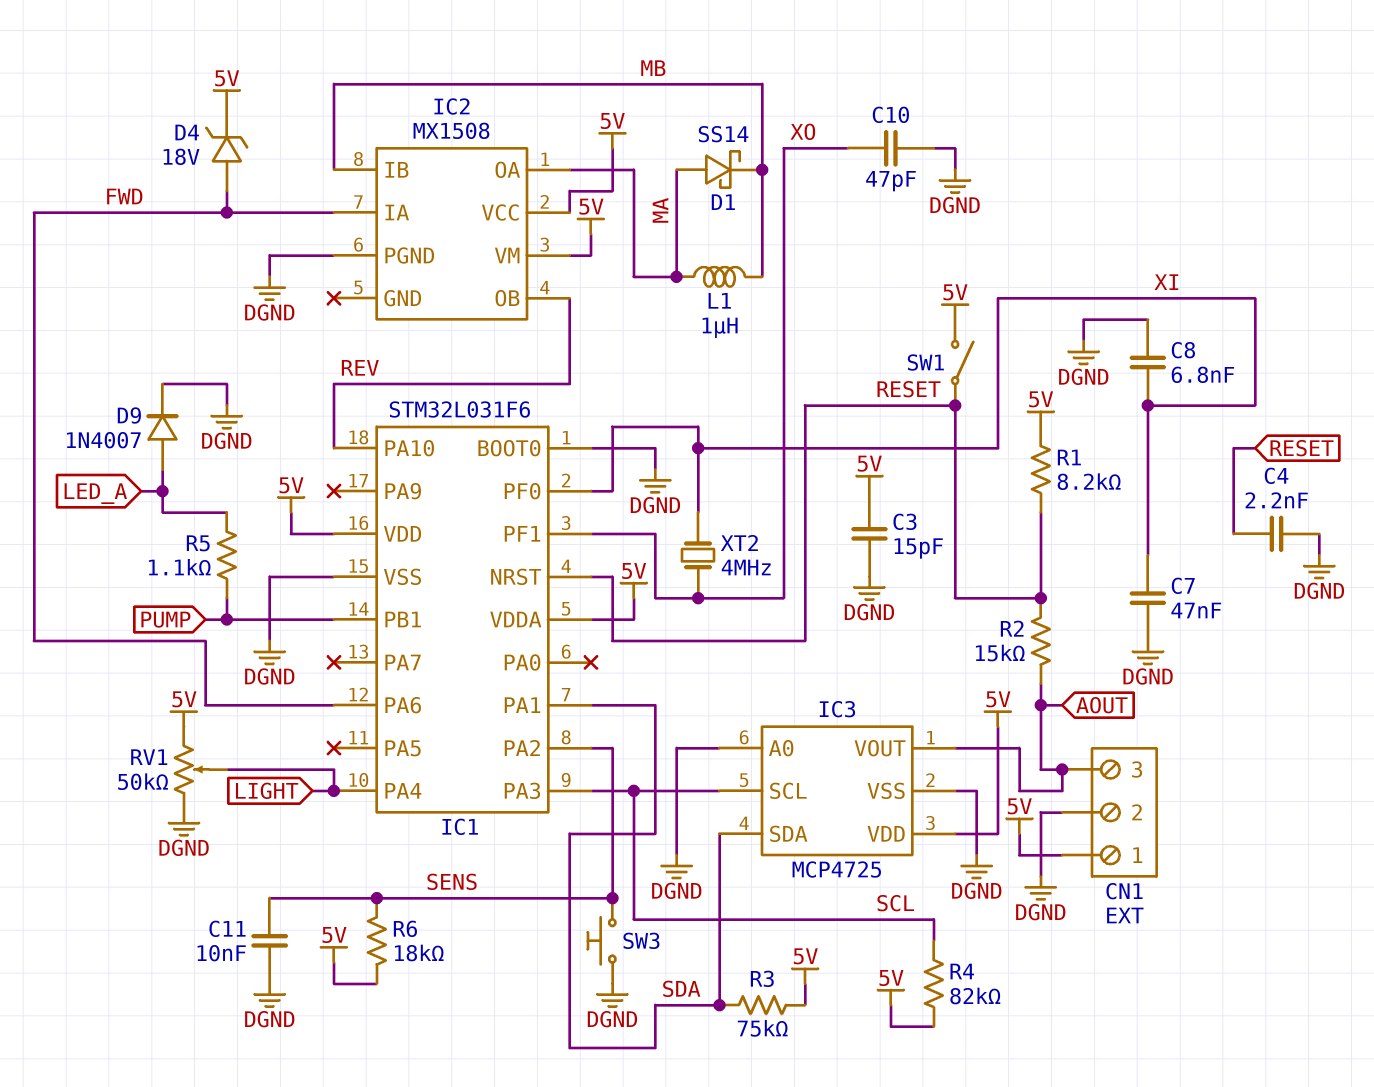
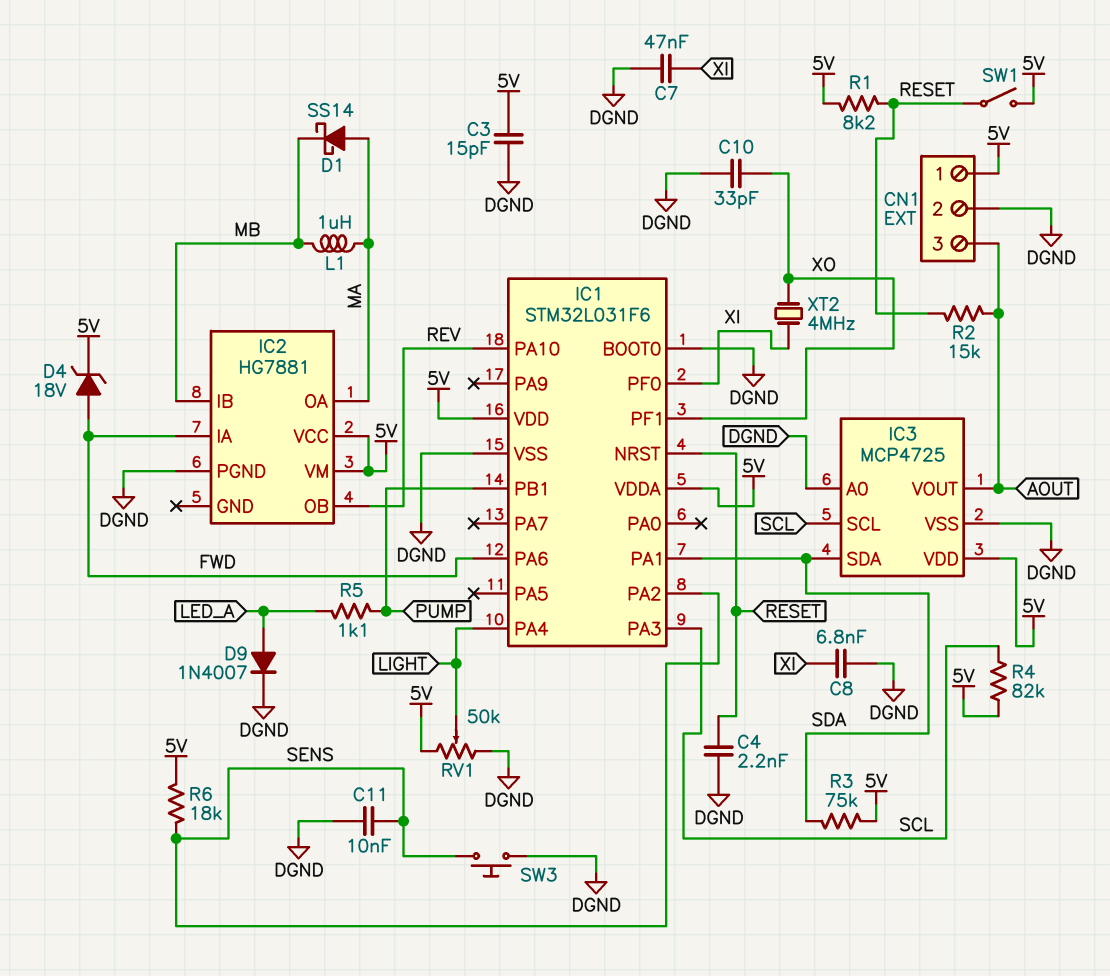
C10: 47pF (DGND, XO) -> 33pF (DGND, XO)
IC2: MX1508 -> HG7881

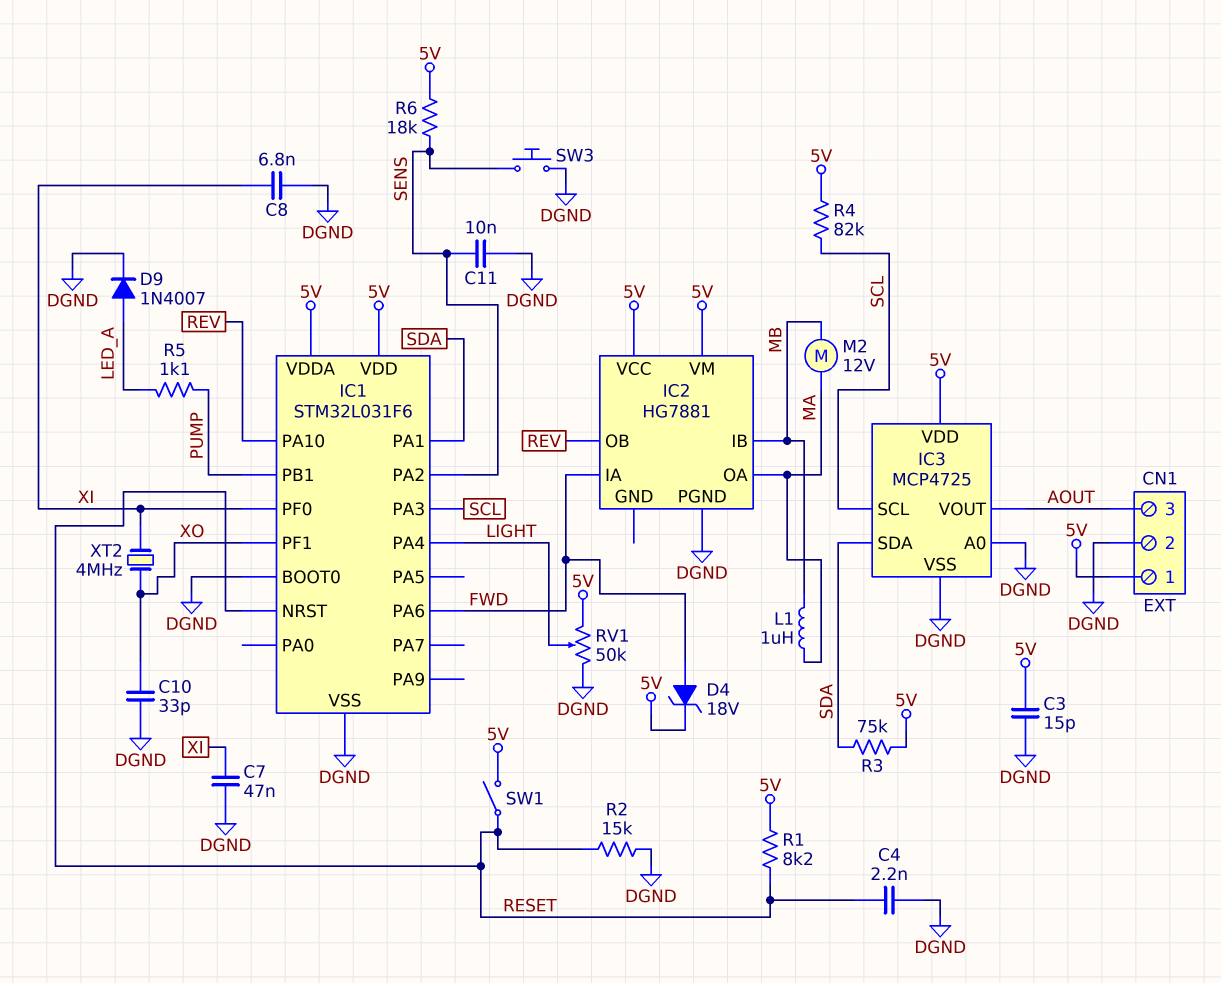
D1: schottky SS14 (A MA, K MB) -> none
M2: none -> motor 12V (MA, MB)
R2: 15k (AOUT, RESET) -> 15k (DGND, RESET)

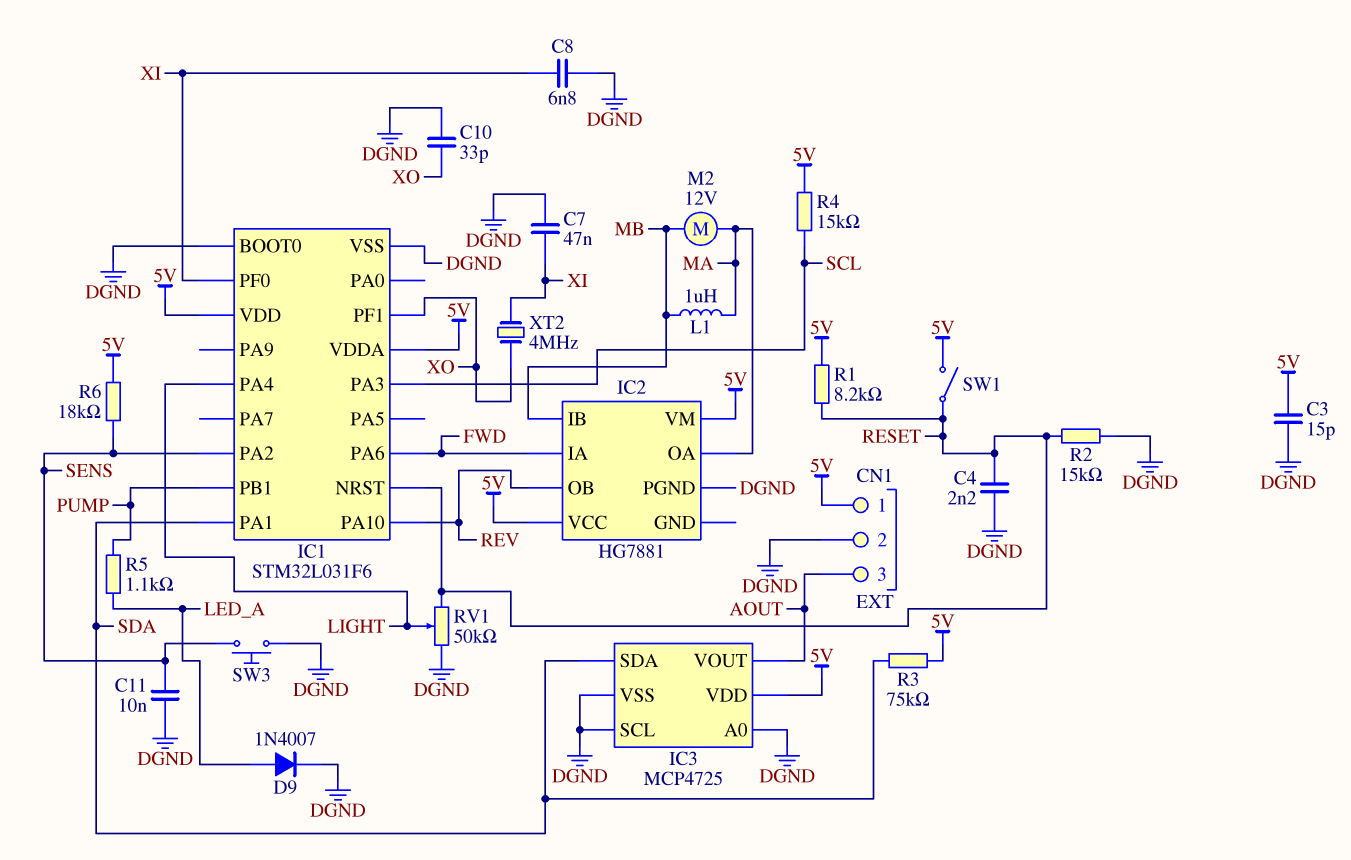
D4: zener 18V (A FWD, K 5V) -> none
IC3 pin SCL: SCL -> DGND
R4: 82k (5V, SCL) -> 15k (5V, SCL)
RV1: 50k (5V, DGND, wiper LIGHT) -> 50k (DGND, RESET, wiper LIGHT)

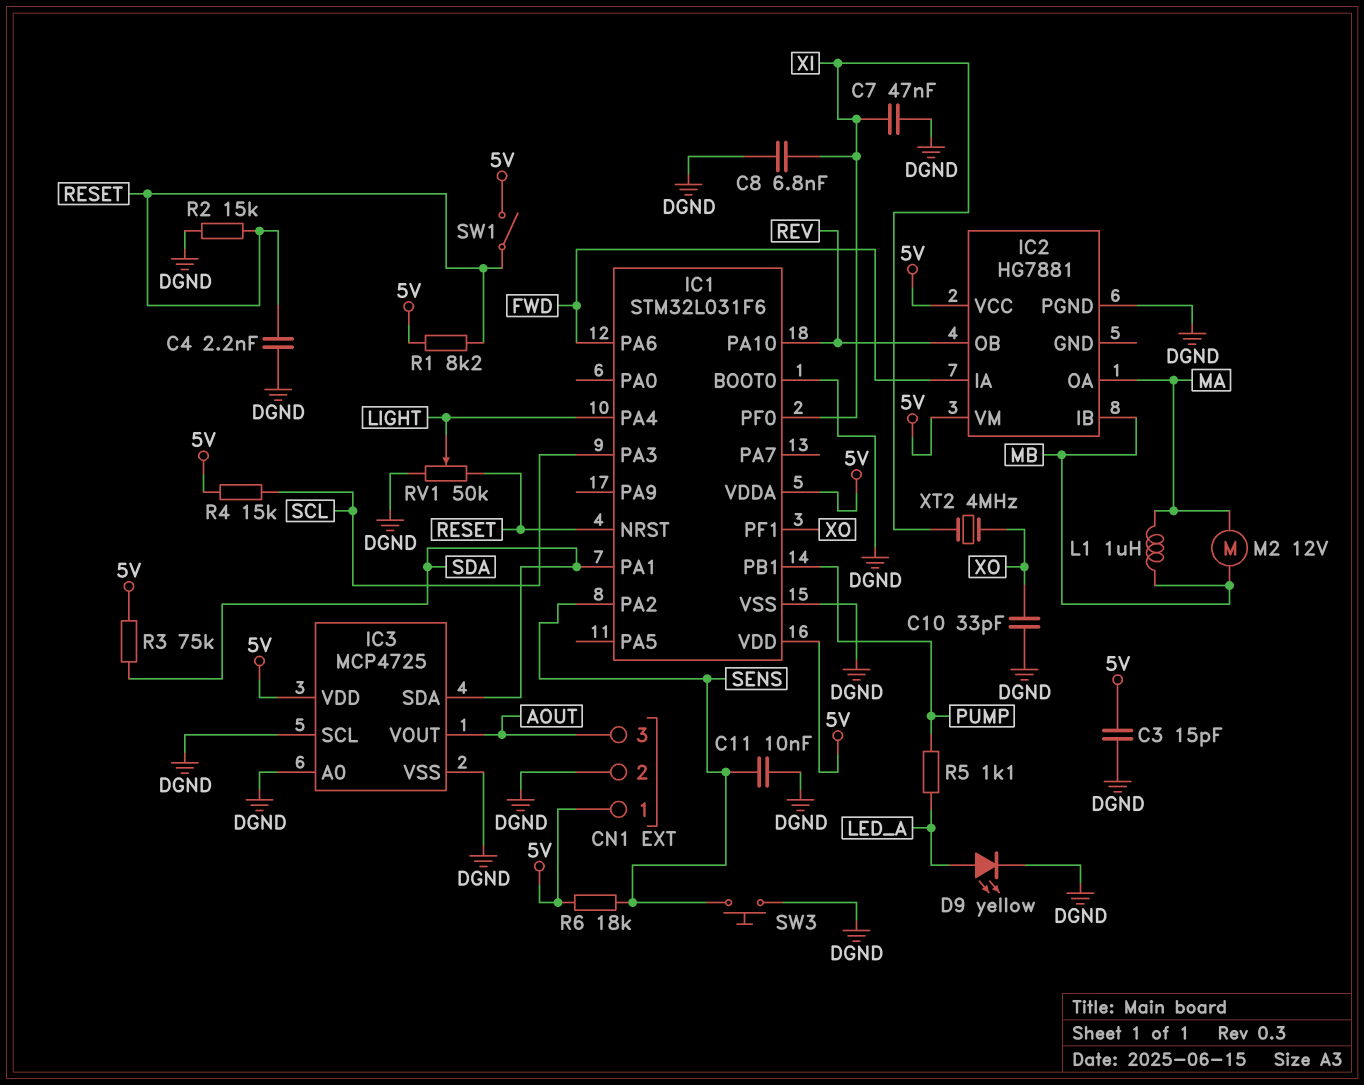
D9: diode 1N4007 (A LED_A, K DGND) -> LED yellow (A LED_A, K DGND)

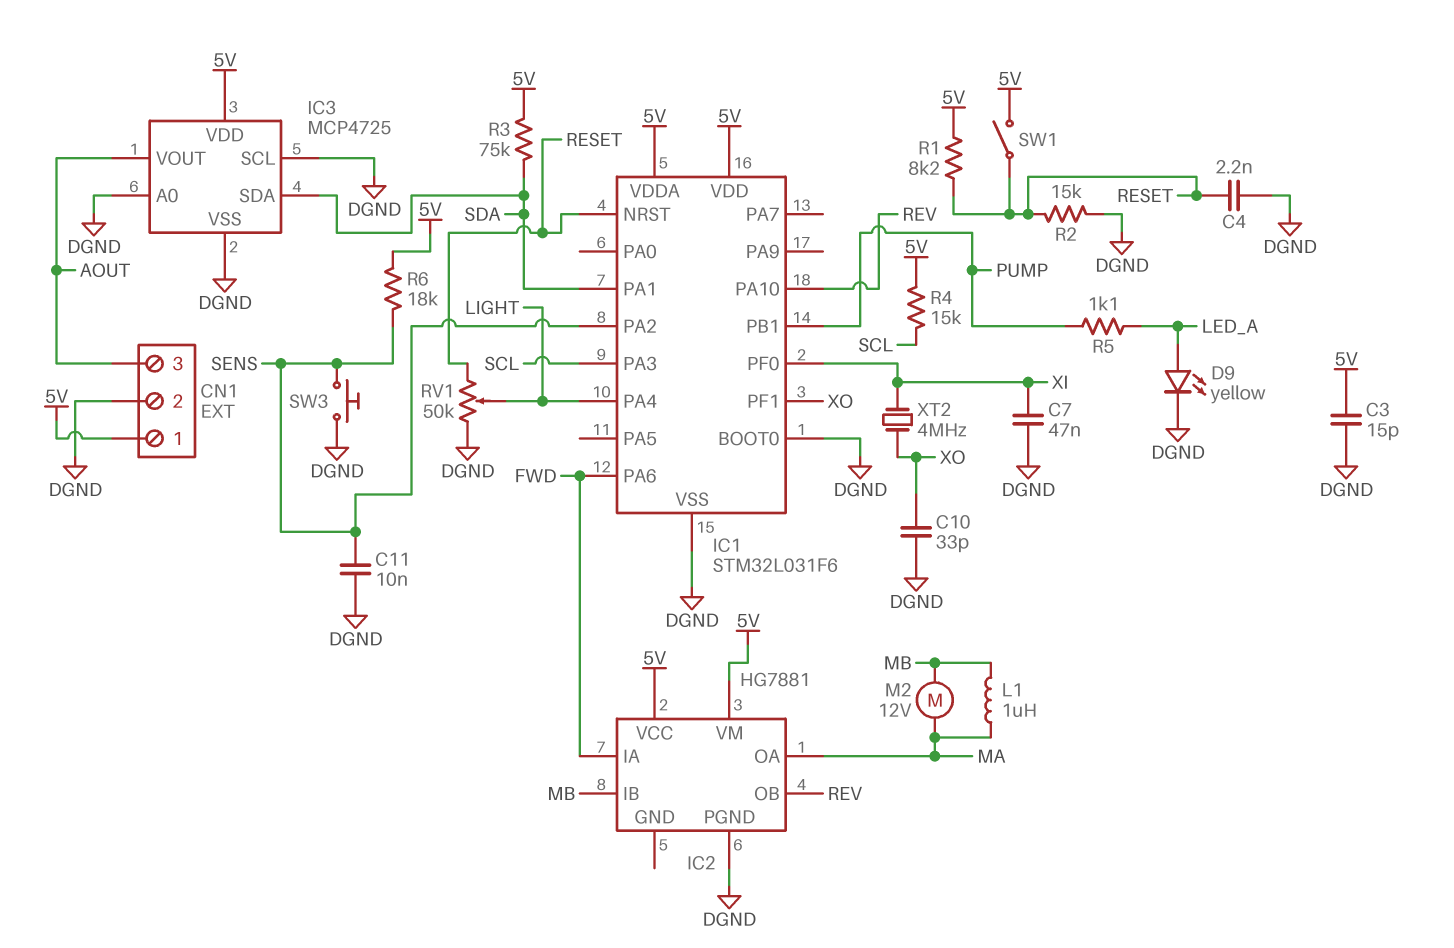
C8: 6.8nF (DGND, XI) -> none

